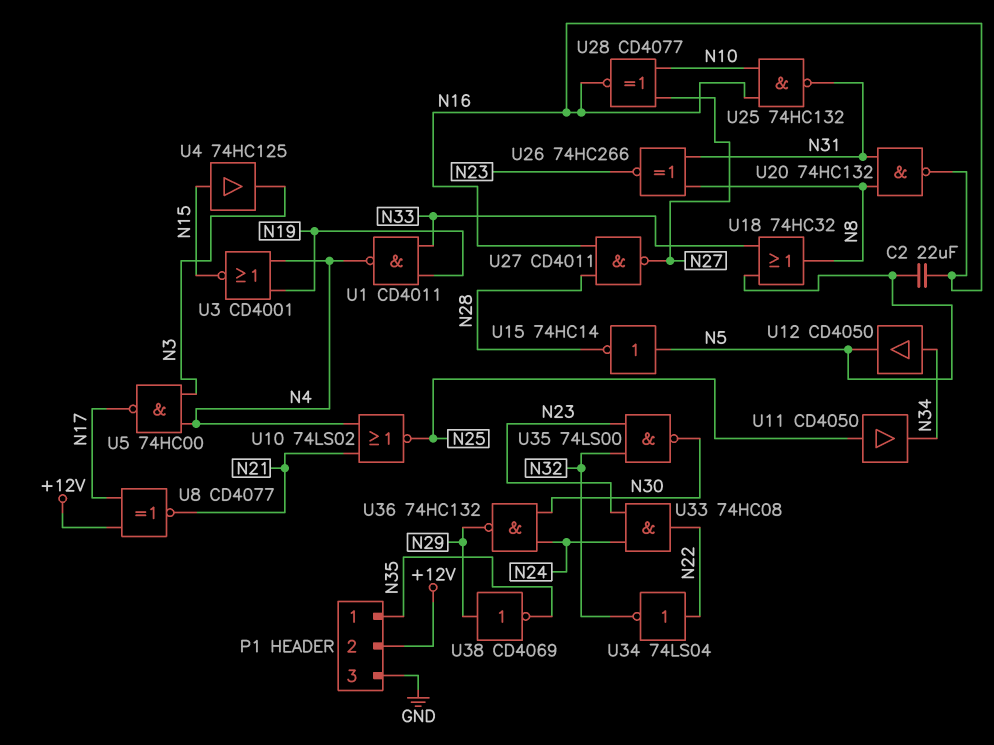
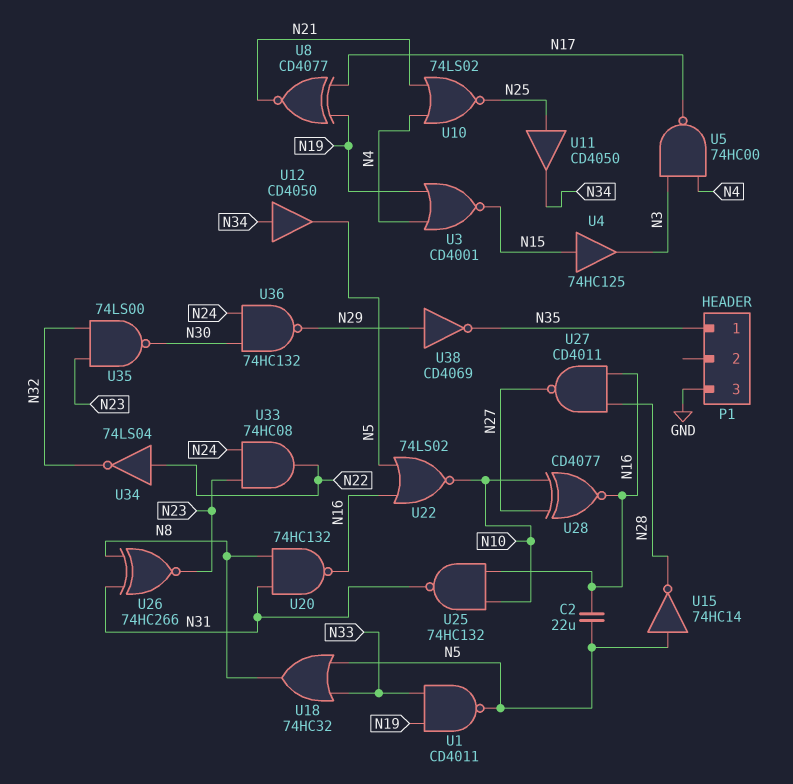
P1 pin 2: +12V -> none
U1: NAND CD4011 (in N19, in N33, out N4) -> NAND CD4011 (in N19, in N33, out N5)
U8: XNOR CD4077 (in +12V, in N17, out N21) -> XNOR CD4077 (in N17, in N19, out N21)
U22: none -> NOR 74LS02 (in N5, in N16, out N10)

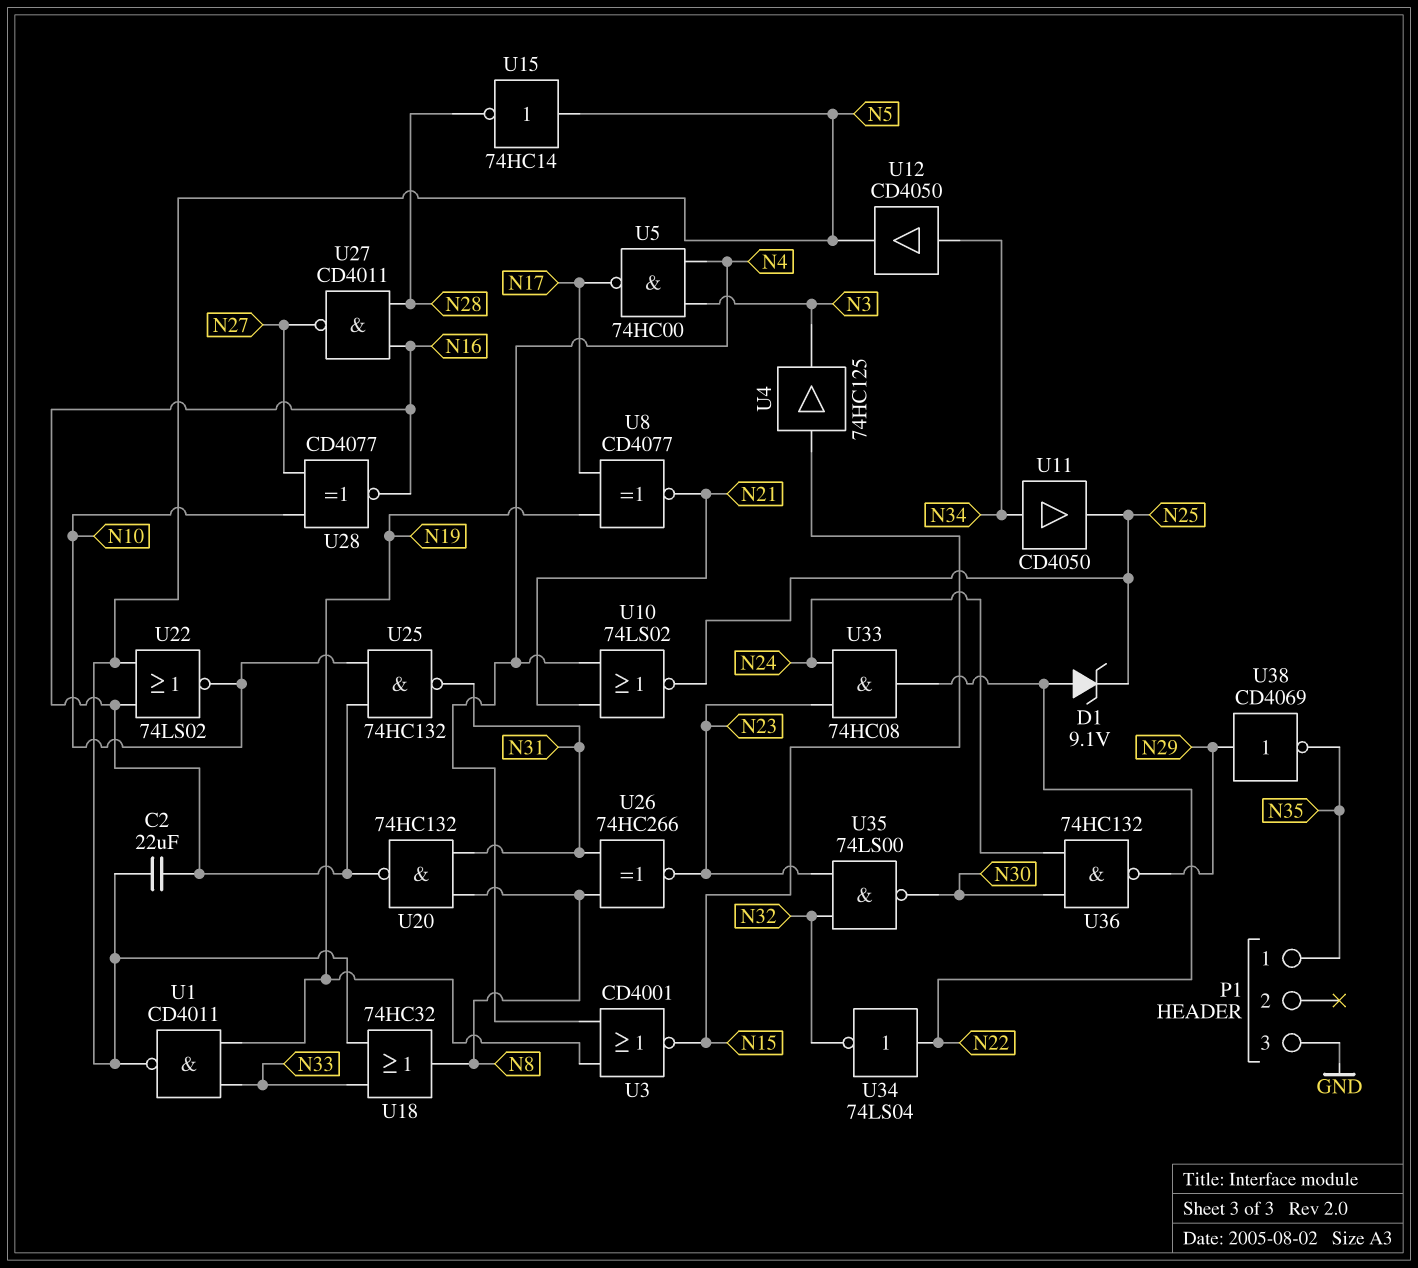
D1: none -> zener 9.1V (A N22, K N25)
U11: buffer CD4050 (in N25, out N34) -> buffer CD4050 (in N34, out N25)

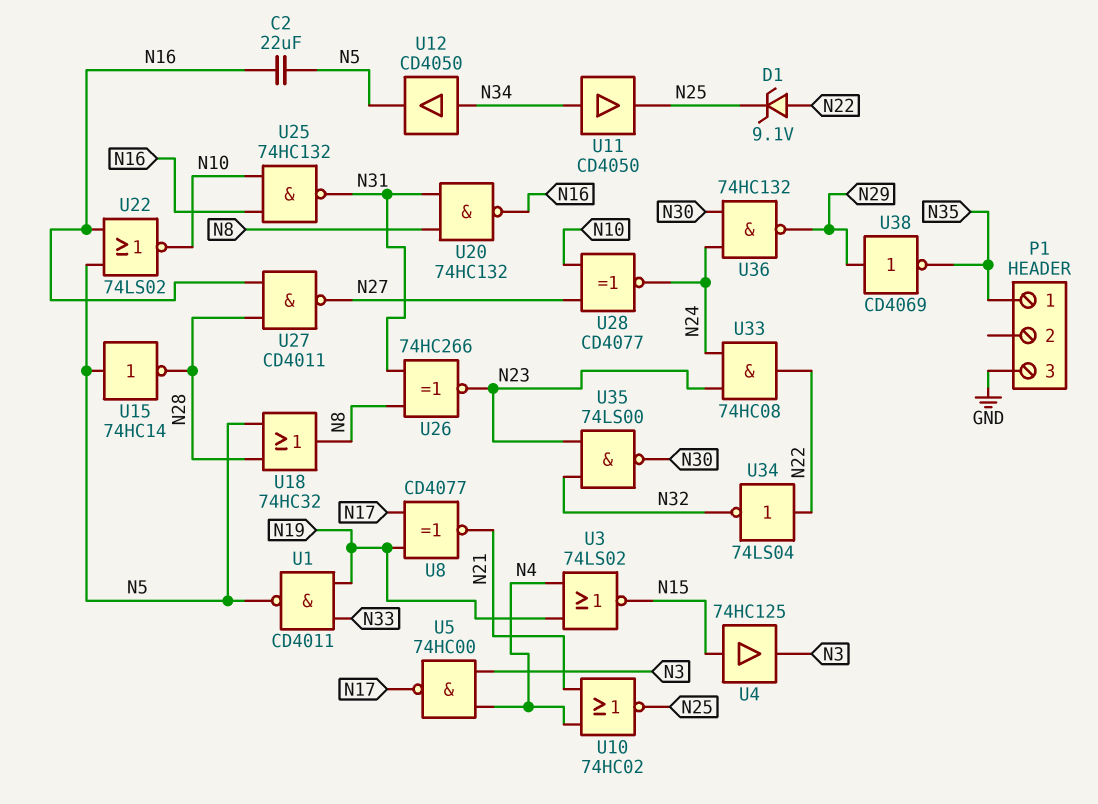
U3: NOR CD4001 (in N4, in N19, out N15) -> NOR 74LS02 (in N4, in N19, out N15)
U10: NOR 74LS02 (in N4, in N21, out N25) -> NOR 74HC02 (in N4, in N21, out N25)
U18: OR 74HC32 (in N5, in N33, out N8) -> OR 74HC32 (in N5, in N28, out N8)
U28: XNOR CD4077 (in N10, in N27, out N16) -> XNOR CD4077 (in N10, in N27, out N24)

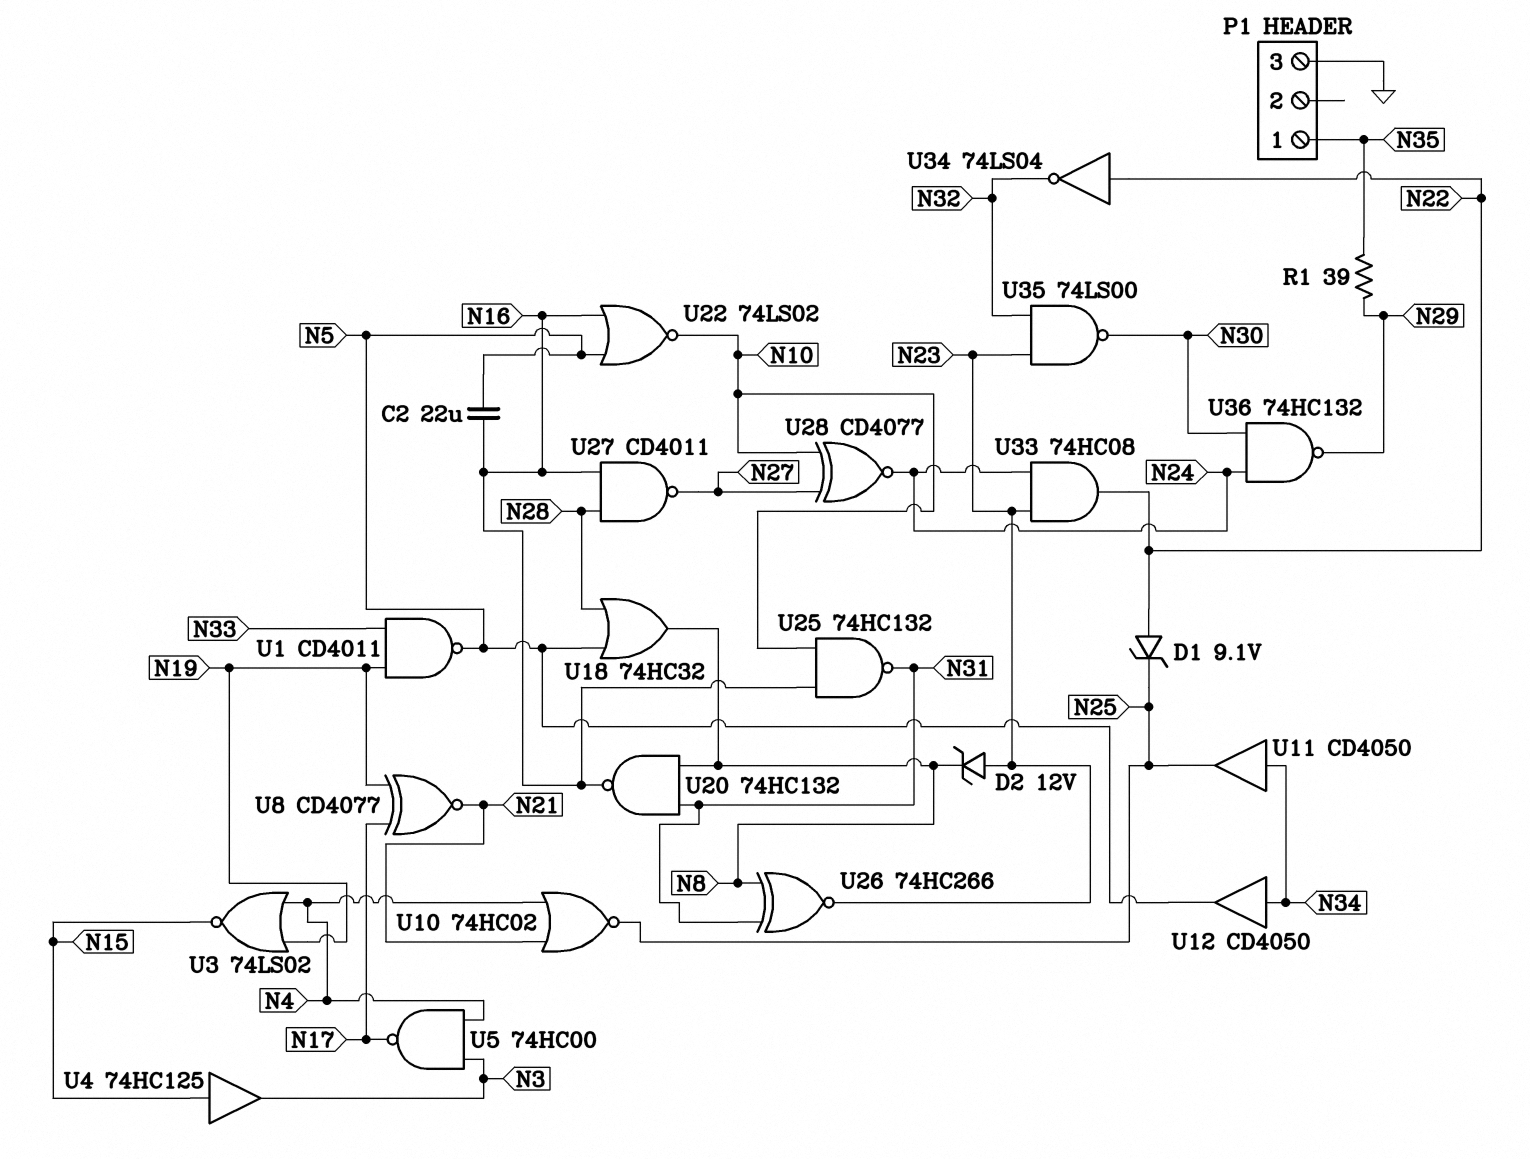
D2: none -> zener 12V (A N23, K N8)
R1: none -> 39 (N29, N35)
U15: NOT 74HC14 (in N5, out N28) -> none
U38: NOT CD4069 (in N29, out N35) -> none

